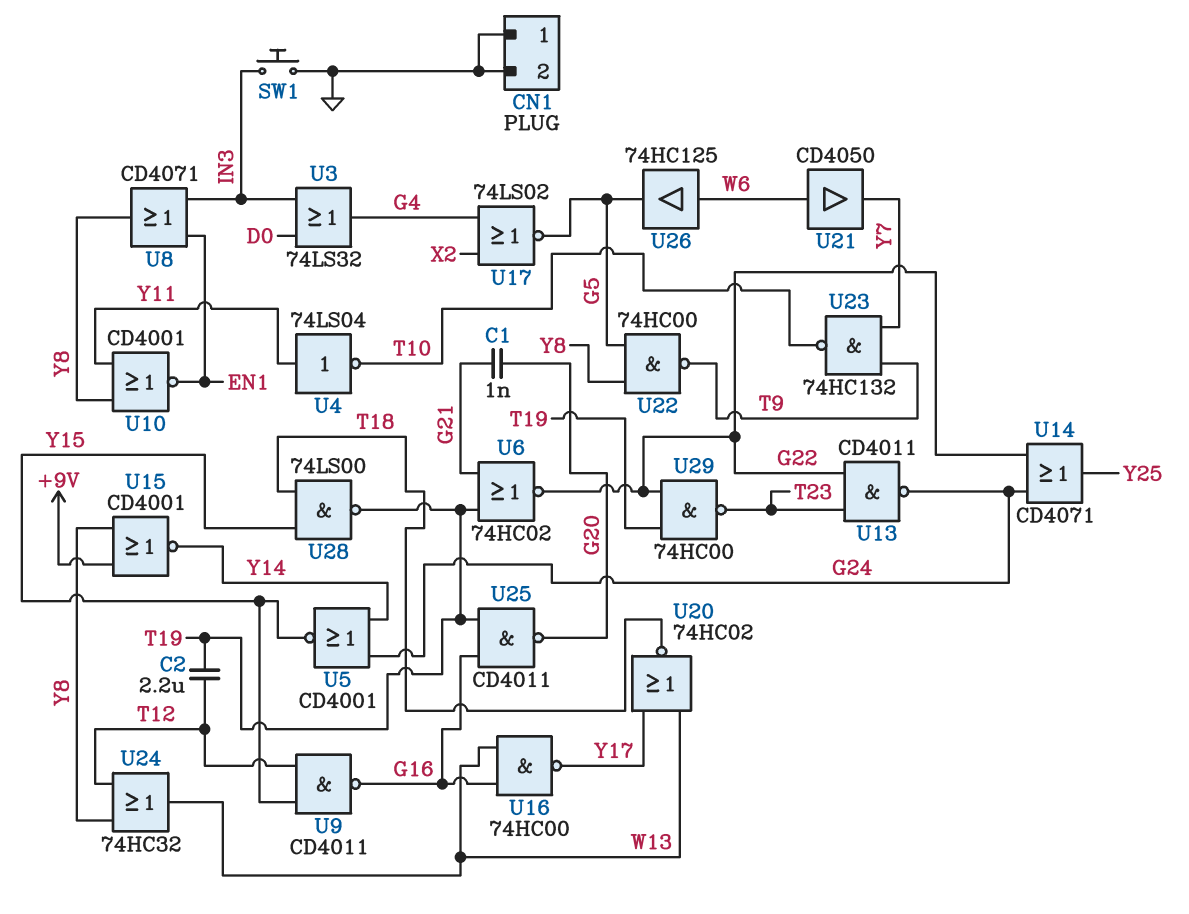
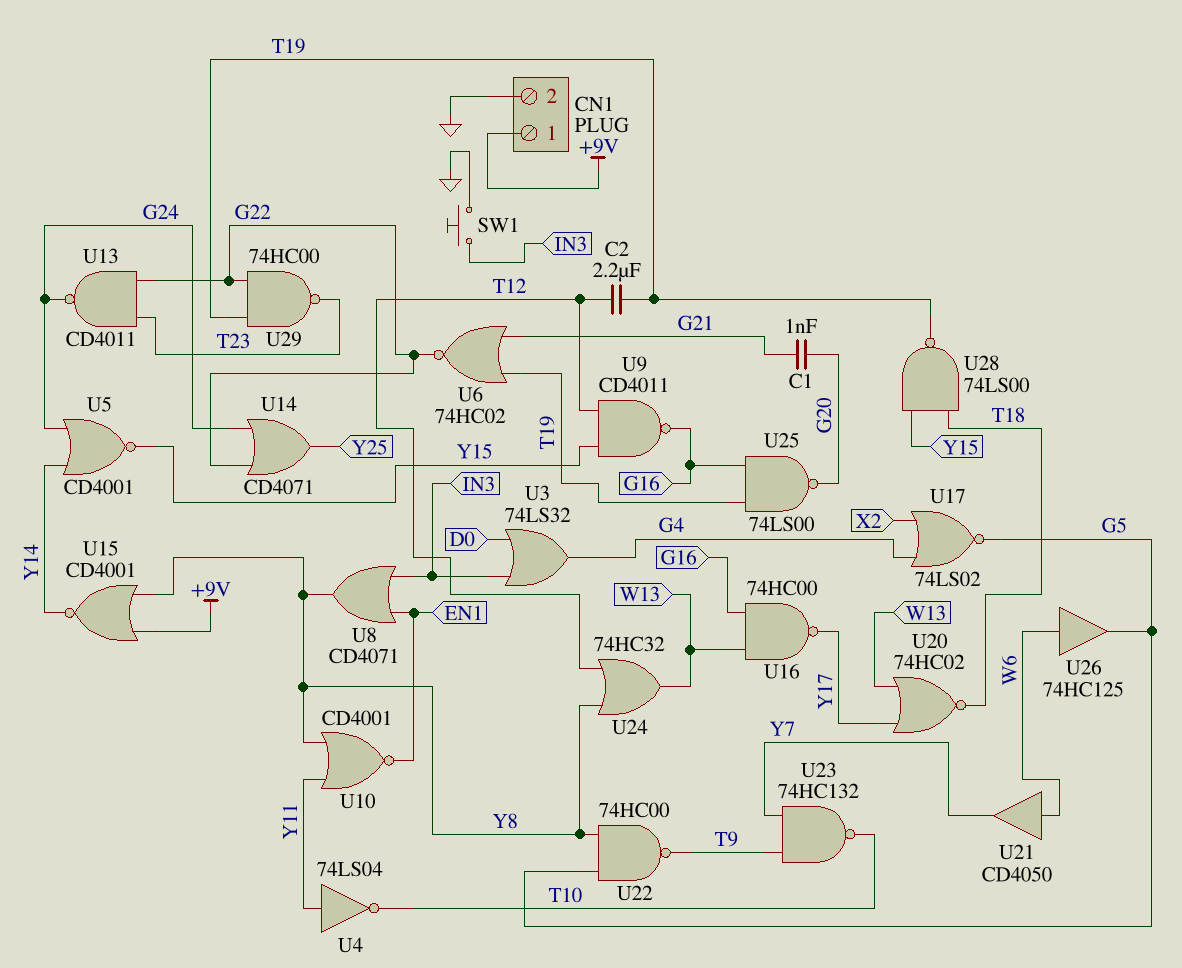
CN1 pin 1: GND -> +9V
U25: NAND CD4011 (in G16, in T19, out G20) -> NAND 74LS00 (in G16, in T19, out G20)

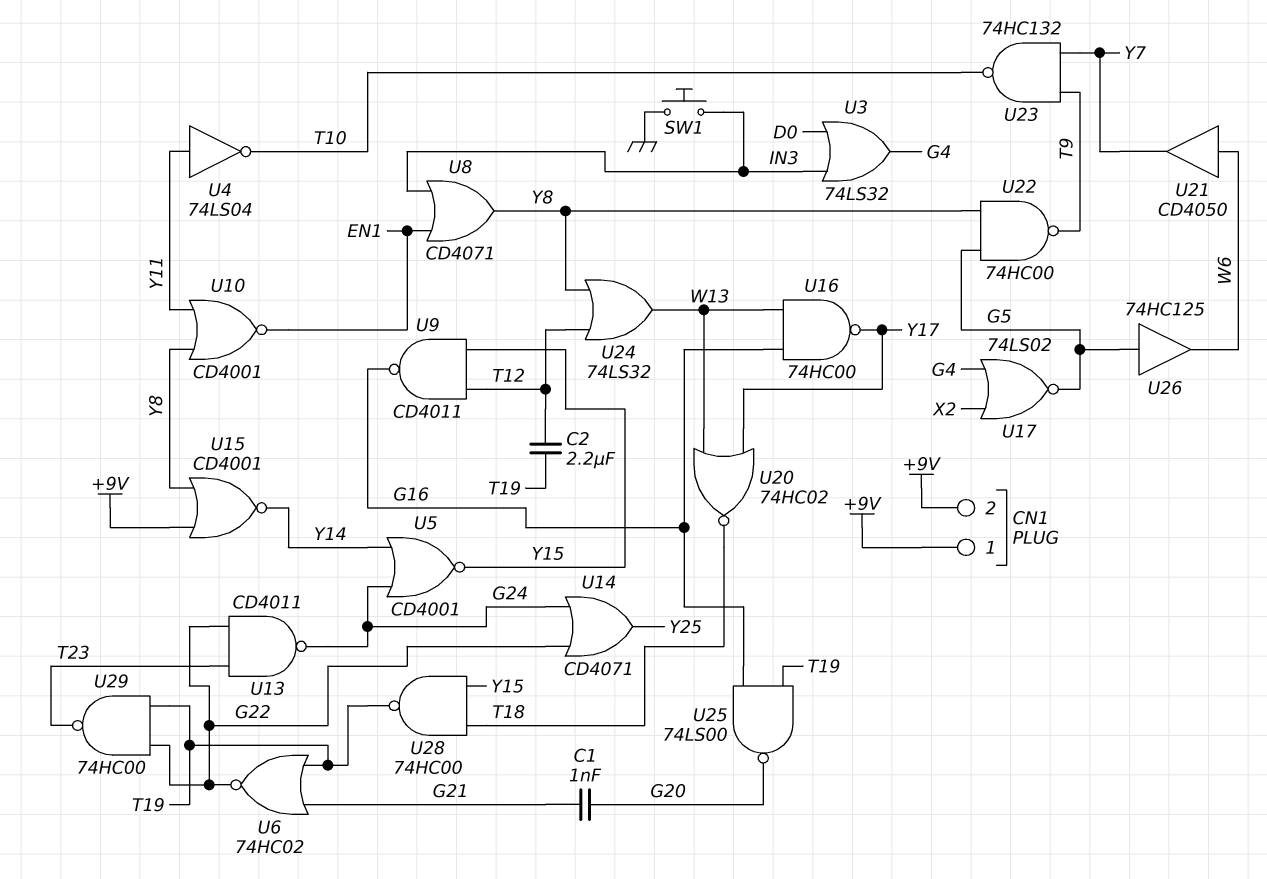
CN1 pin 2: GND -> +9V
U24: OR 74HC32 (in T12, in Y8, out W13) -> OR 74LS32 (in T12, in Y8, out W13)
U26: buffer 74HC125 (in W6, out G5) -> buffer 74HC125 (in G5, out W6)
U28: NAND 74LS00 (in T18, in Y15, out T19) -> NAND 74HC00 (in T18, in Y15, out T19)

